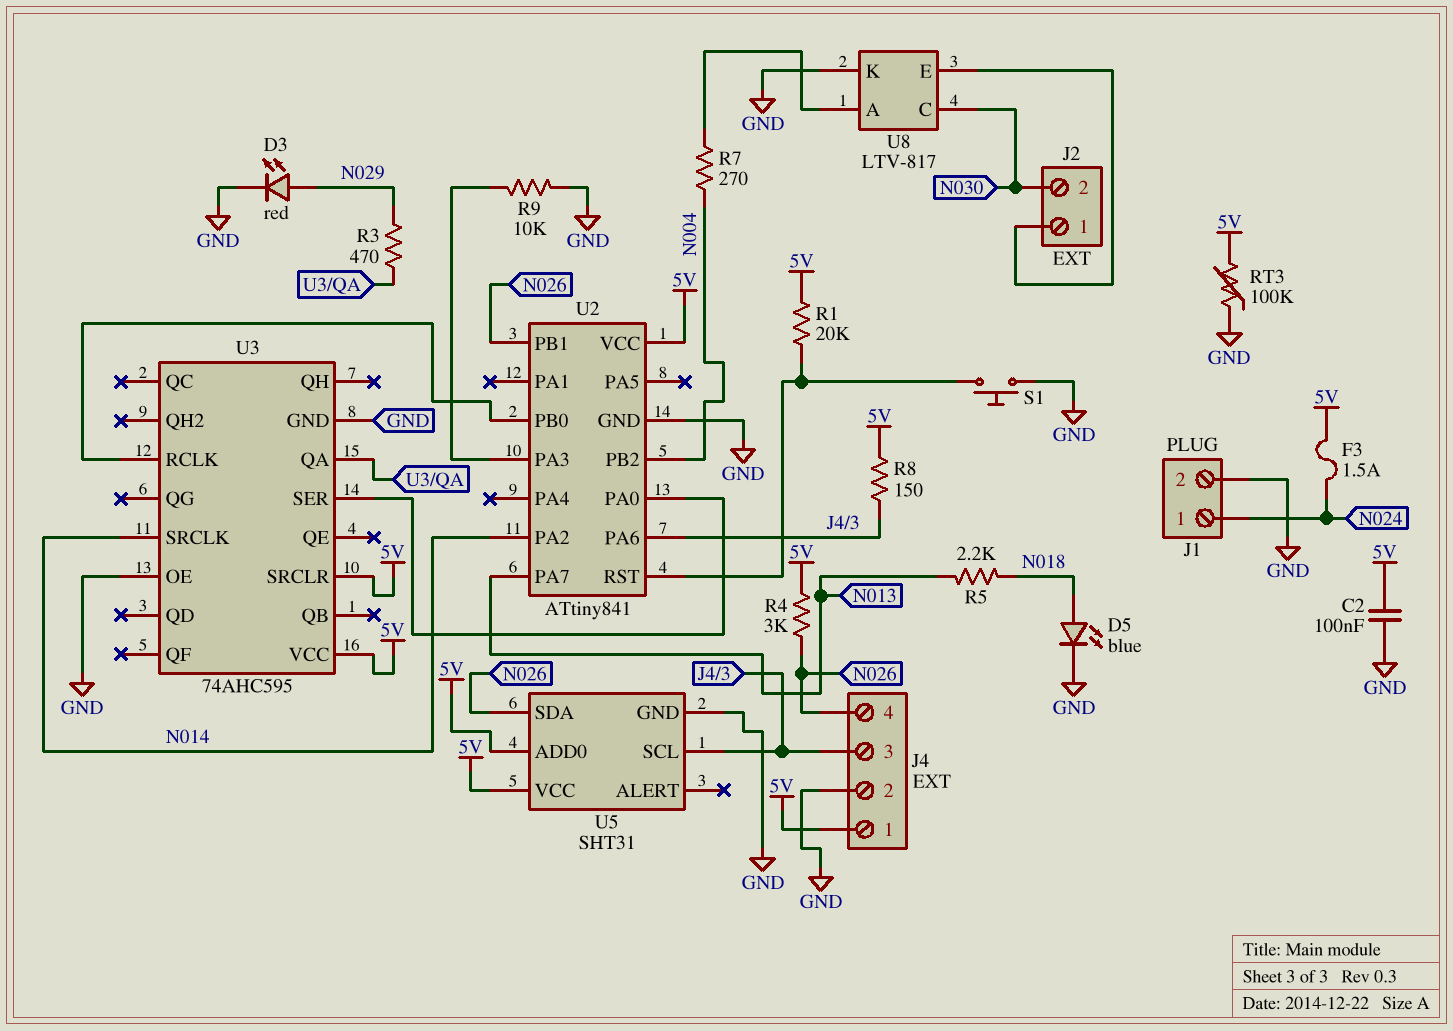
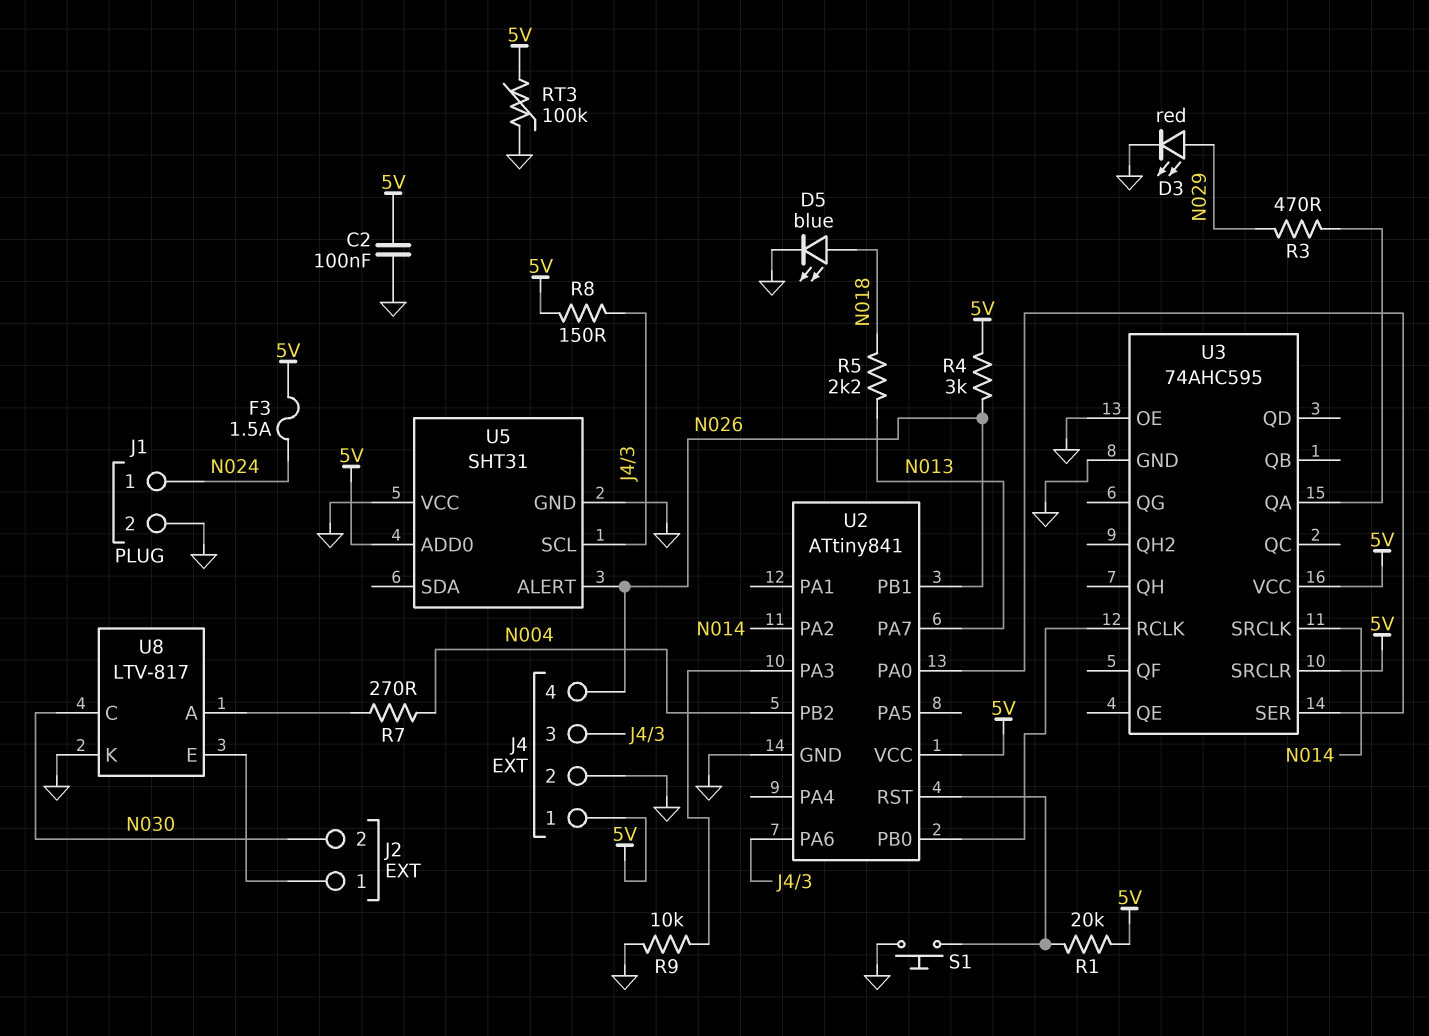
U5 pin ALERT: none -> N026
U5 pin SDA: N026 -> none
U5 pin VCC: 5V -> GND

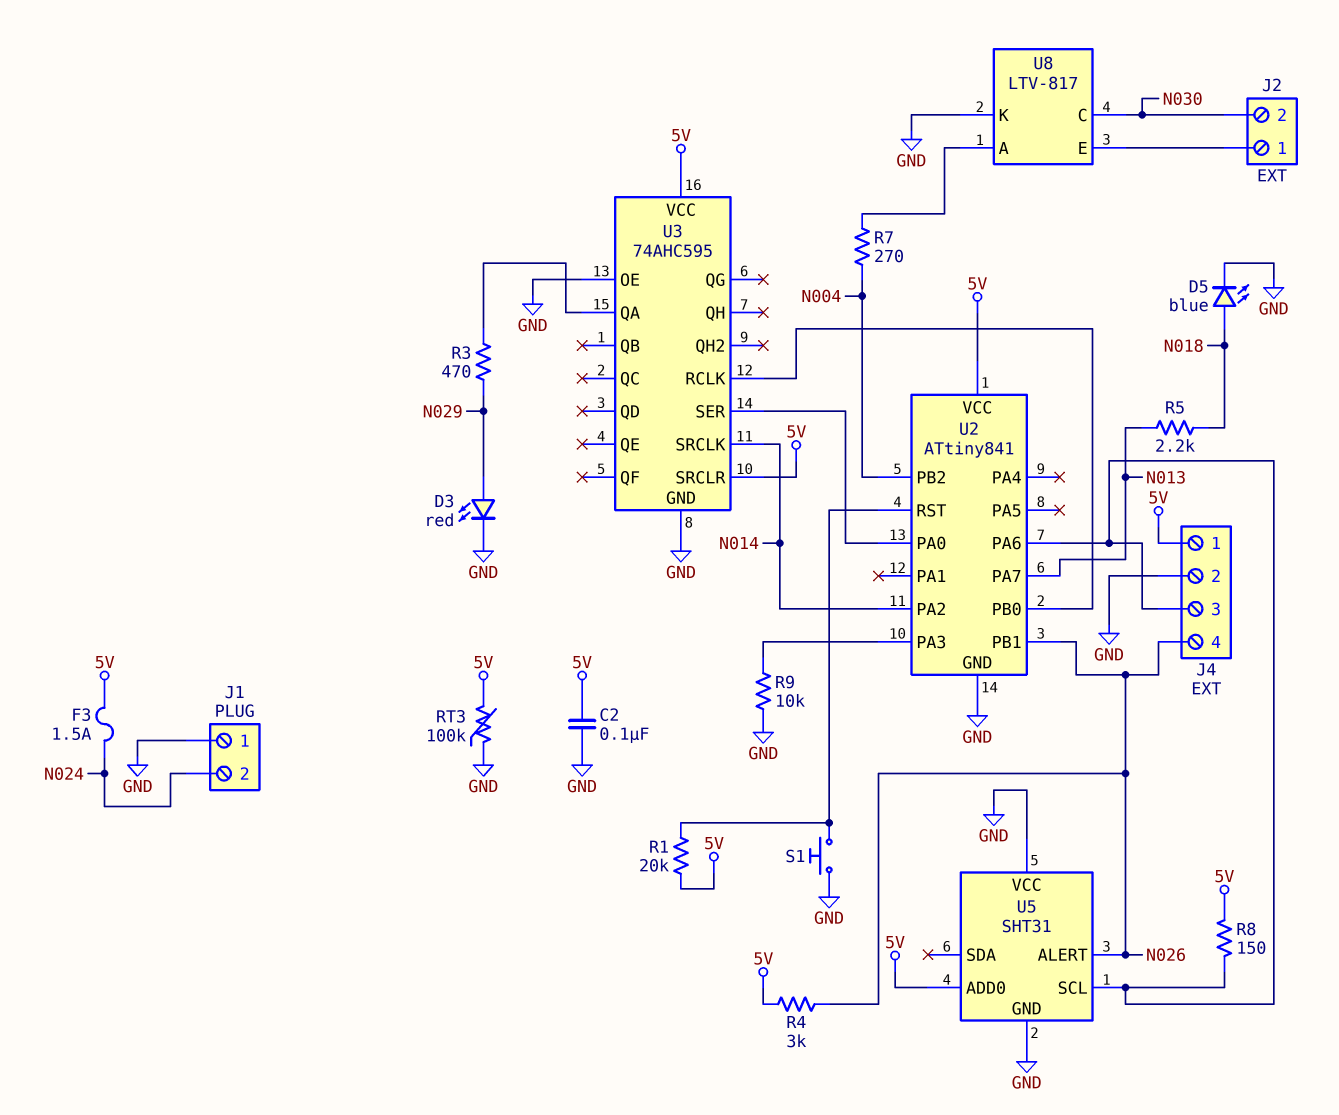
J1 pin 1: N024 -> GND
J1 pin 2: GND -> N024

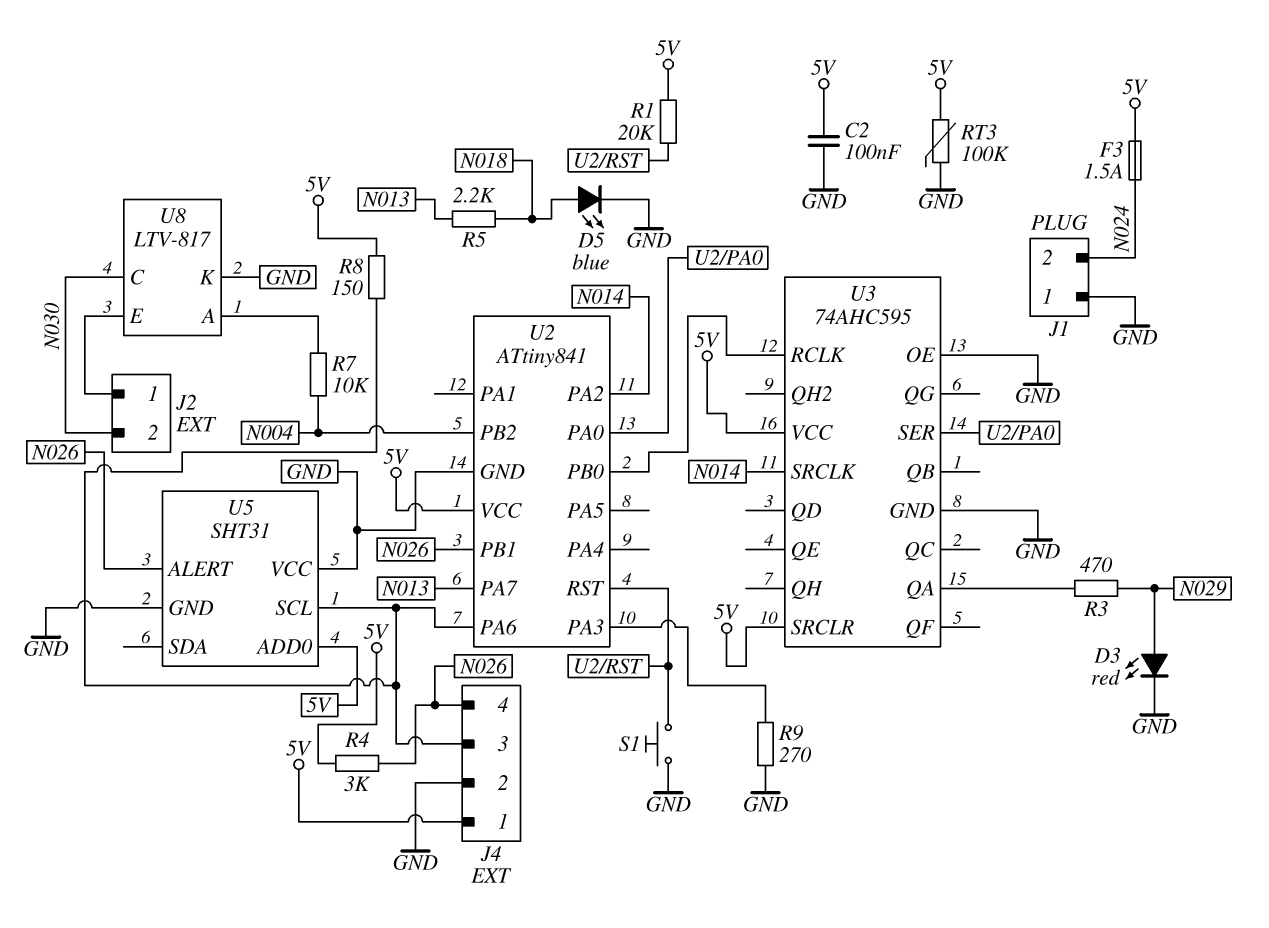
R7: 270 (N004, U8/A) -> 10k (N004, U8/A)
R9: 10k (GND, U2/PA3) -> 270 (GND, U2/PA3)

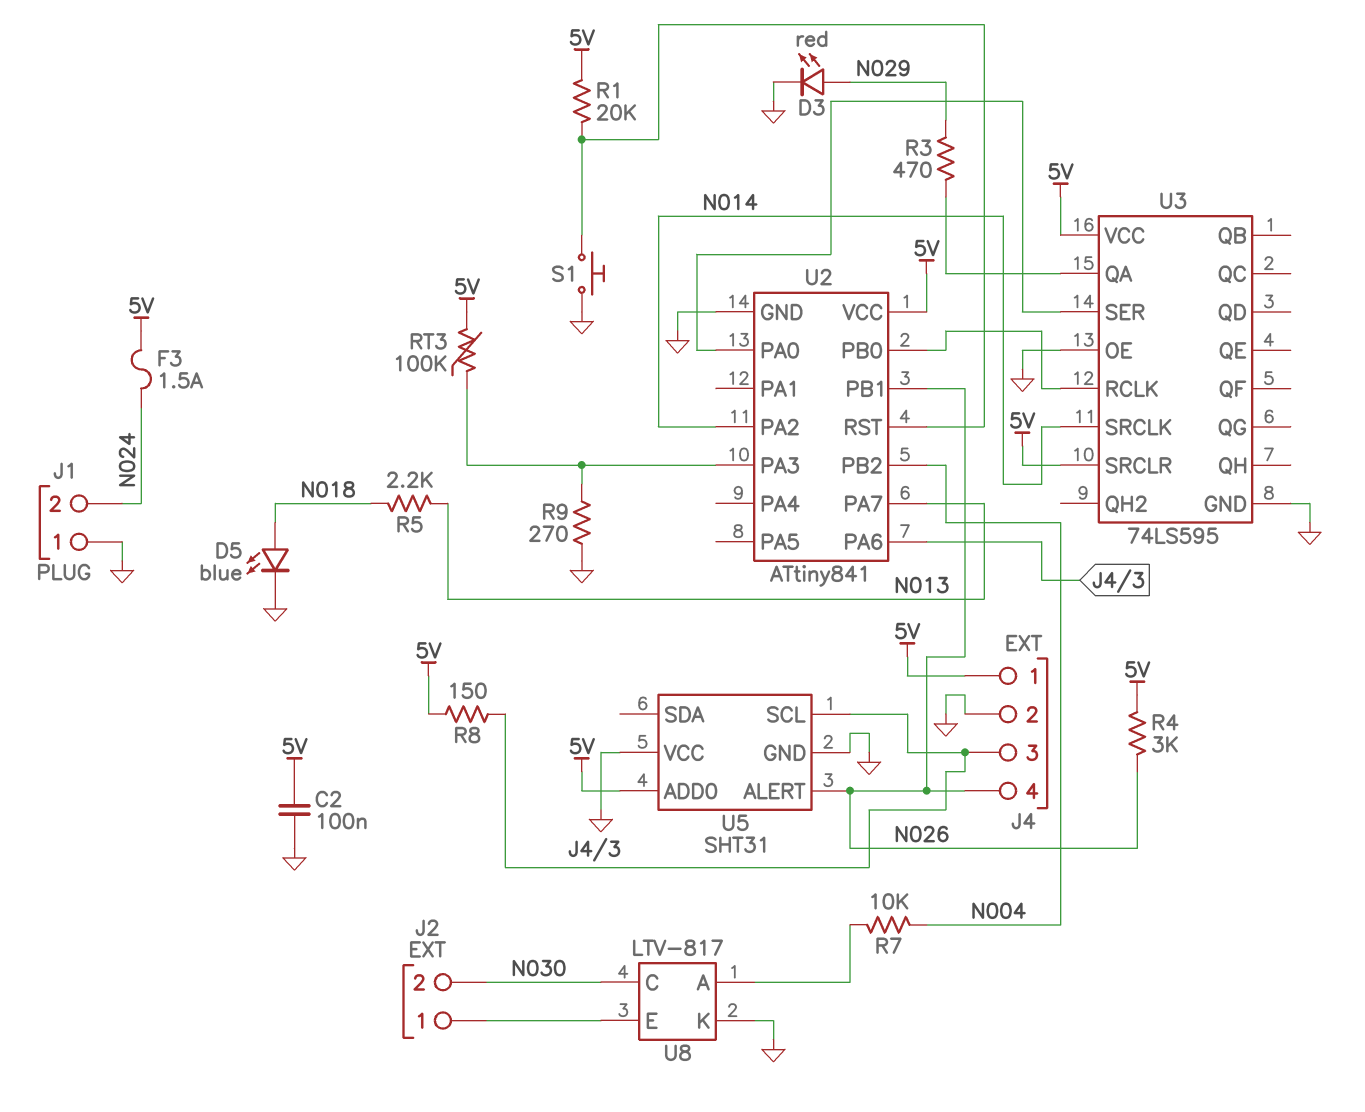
RT3: 100k (5V, GND) -> 100k (5V, U2/PA3)
U3: 74AHC595 -> 74LS595

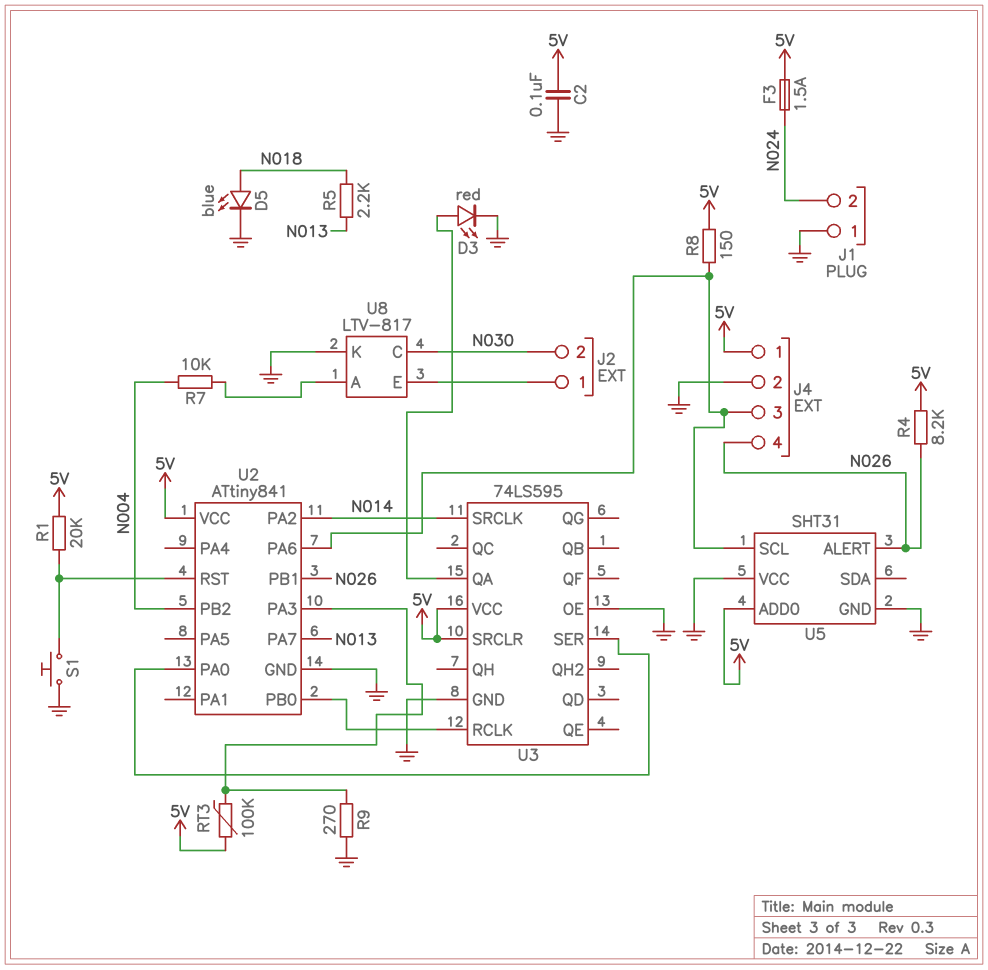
D3: LED red (A N029, K GND) -> LED red (A U3/QA, K GND)
R3: 470 (N029, U3/QA) -> none
R4: 3k (5V, N026) -> 8.2k (5V, N026)

